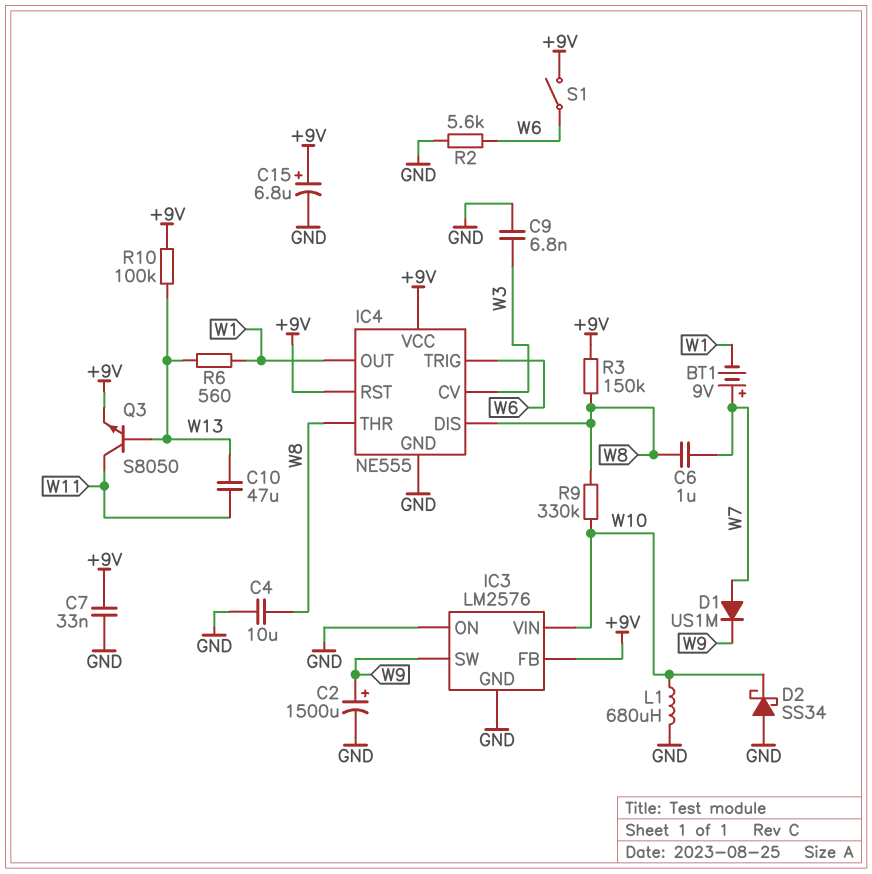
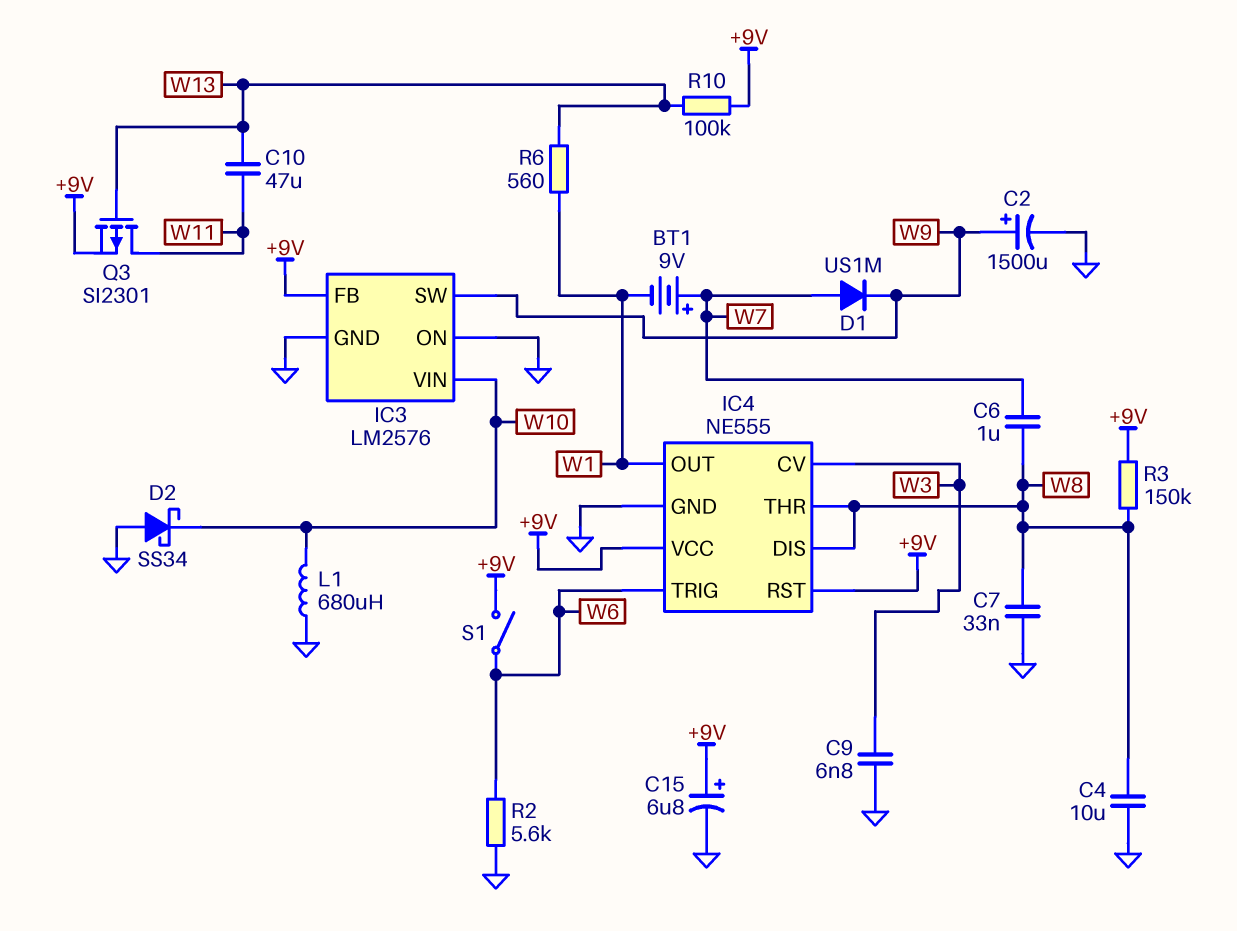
C7: 33nF (+9V, GND) -> 33nF (GND, W8)
Q3: NPN S8050 (B W13, C W11, E +9V) -> PMOS SI2301 (G W13, D W11, S +9V)
R9: 330k (W8, W10) -> none

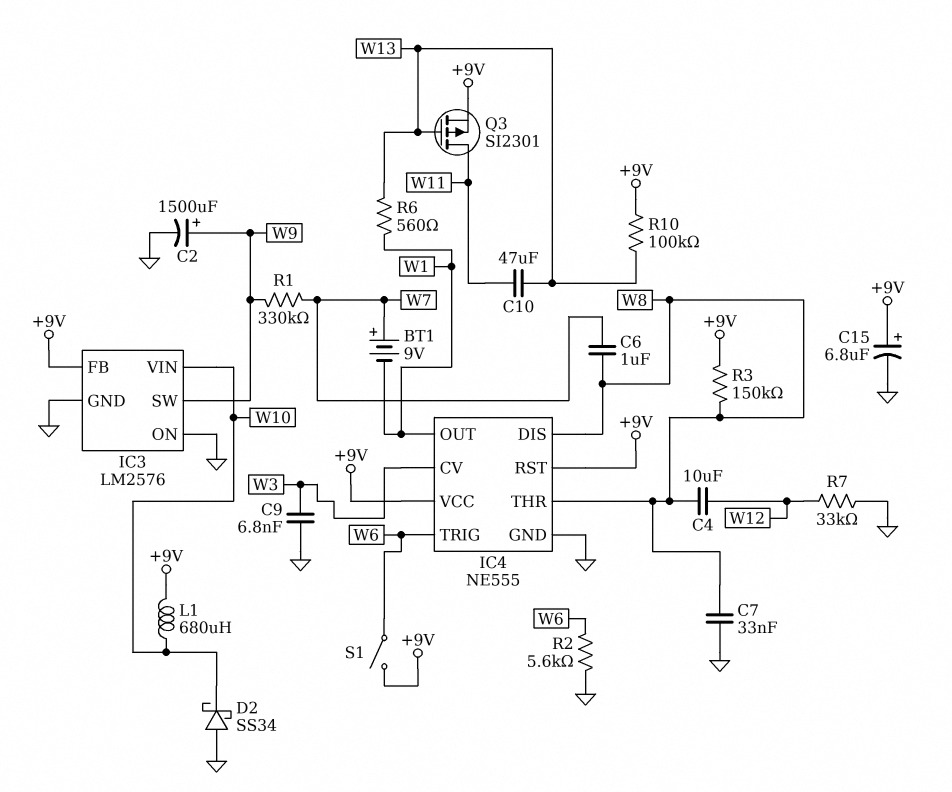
C4: 10uF (GND, W8) -> 10uF (W8, W12)
D1: diode US1M (A W7, K W9) -> none
L1: 680uH (GND, W10) -> 680uH (+9V, W10)
R1: none -> 330k (W7, W9)
R7: none -> 33k (GND, W12)

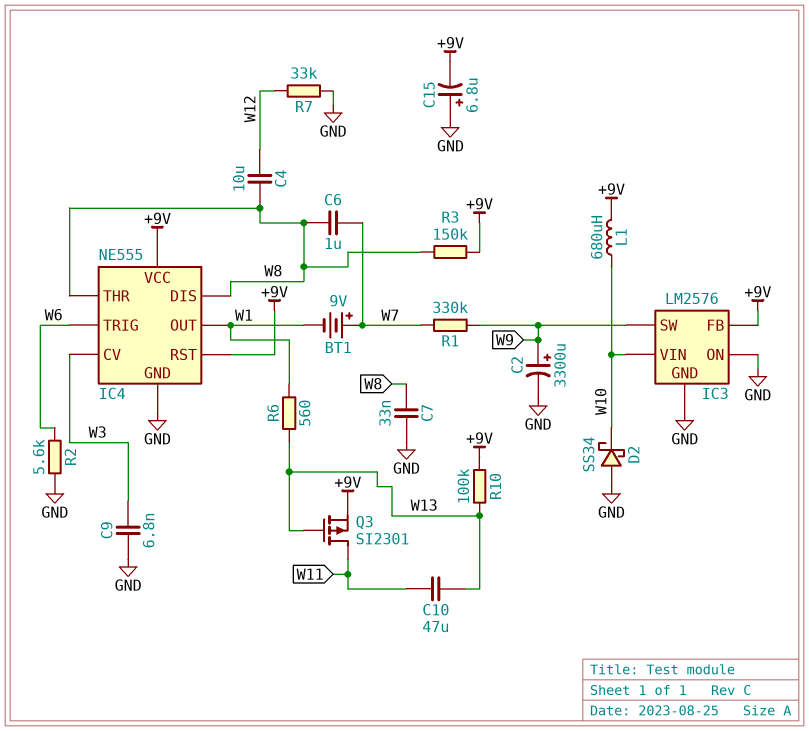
C2: 1500uF (plus W9, minus GND) -> 3300uF (plus W9, minus GND)
C15: 6.8uF (plus +9V, minus GND) -> 6.8uF (plus GND, minus +9V)
S1: switch (+9V, W6) -> none

